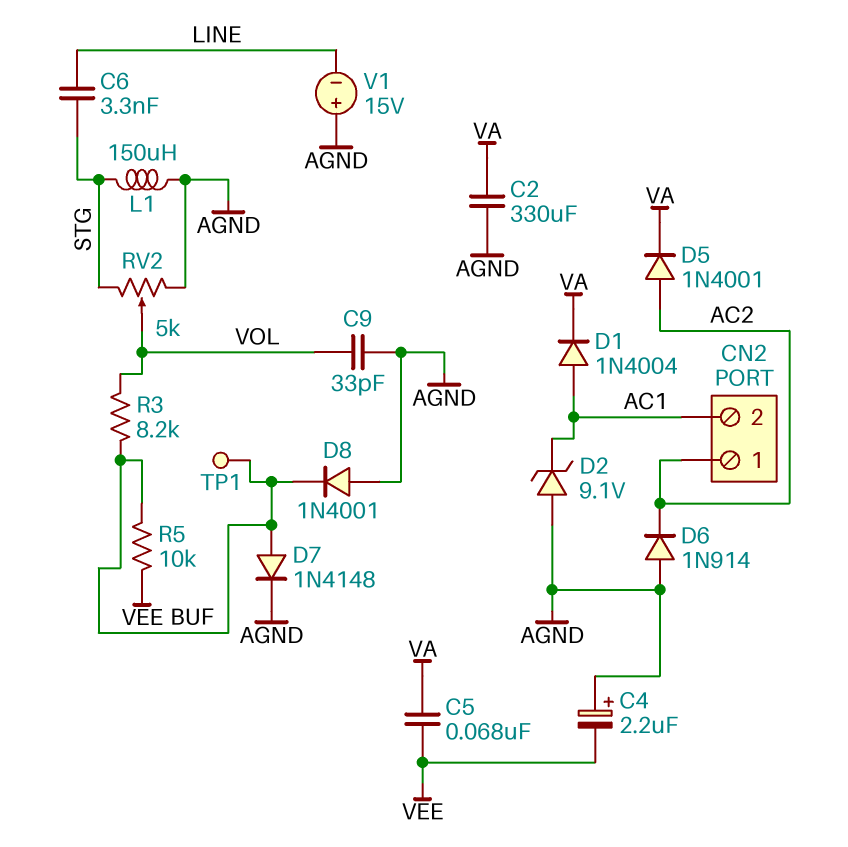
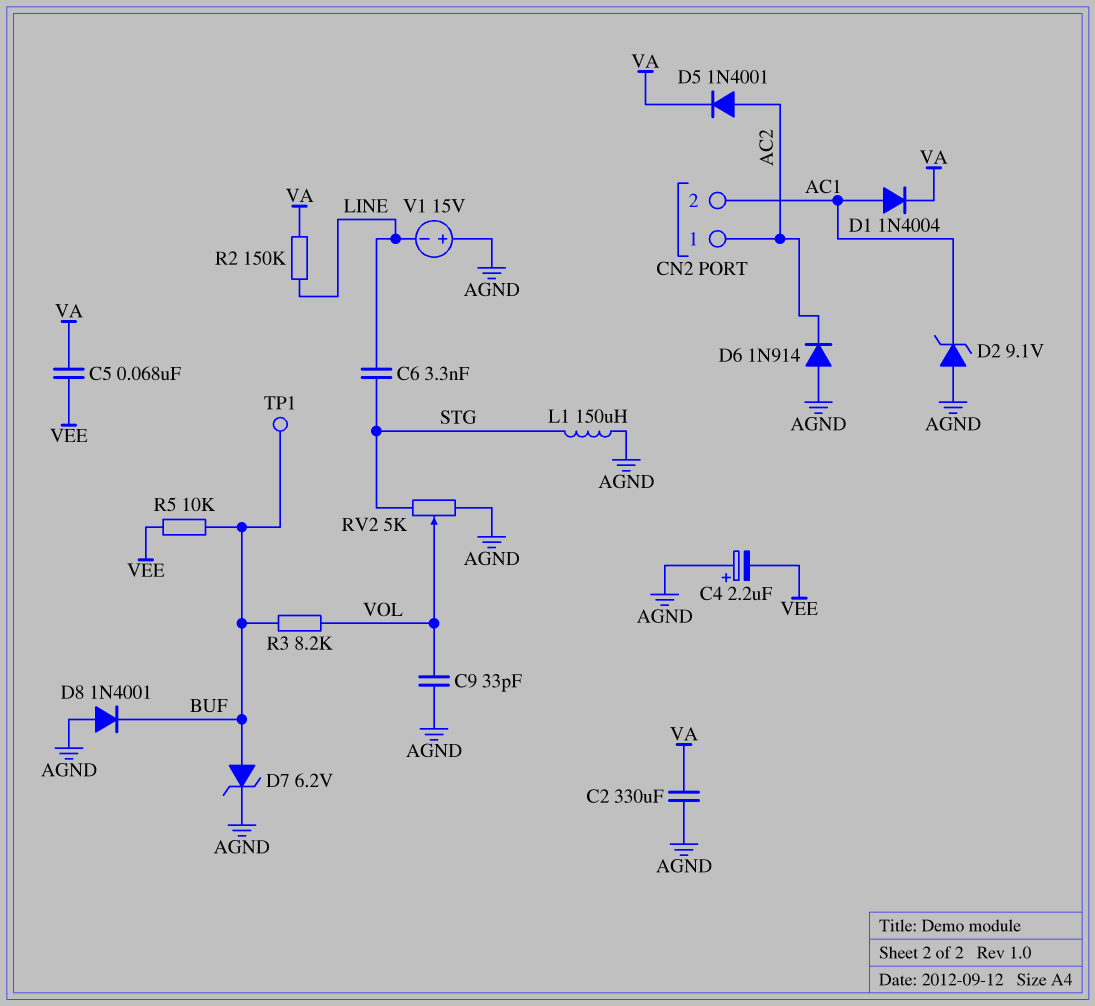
D7: diode 1N4148 (A BUF, K AGND) -> zener 6.2V (A BUF, K AGND)
R2: none -> 150k (LINE, VA)

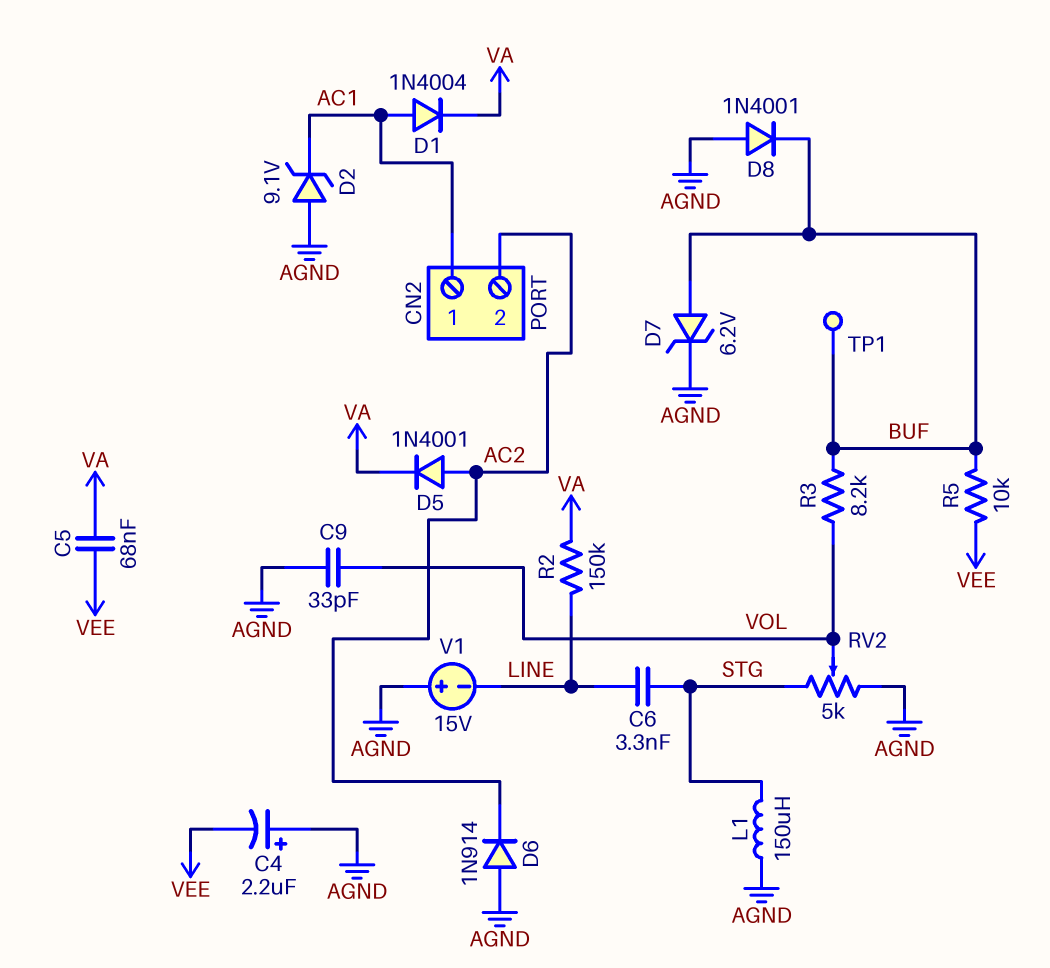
C2: 330uF (AGND, VA) -> none
CN2 pin 1: AC2 -> AC1
CN2 pin 2: AC1 -> AC2

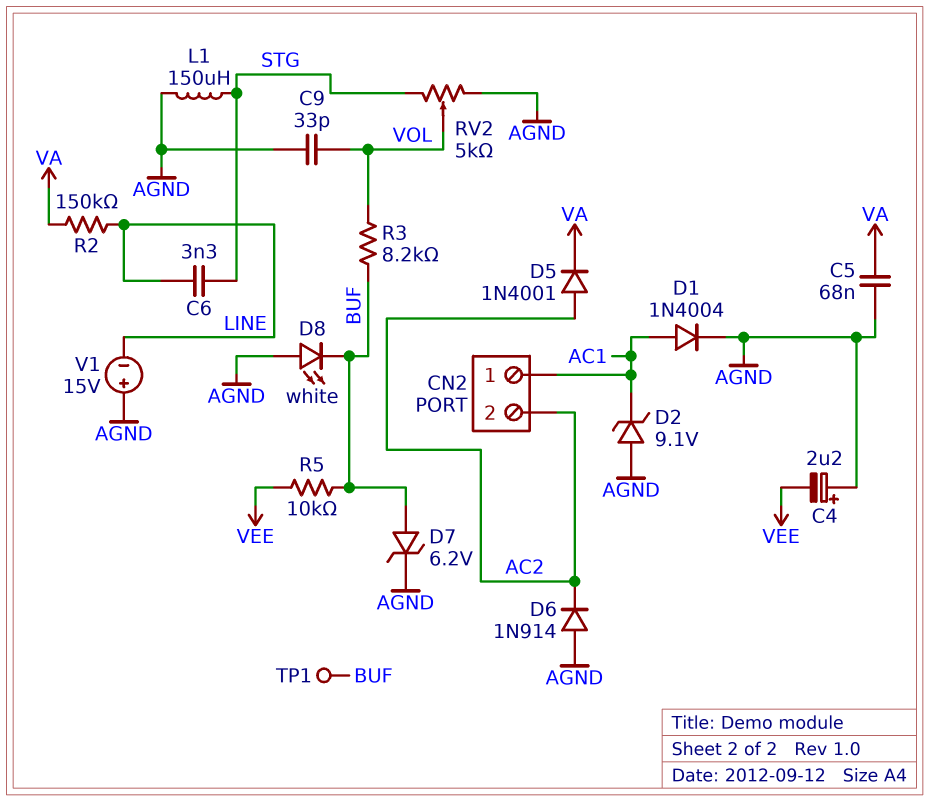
C5: 68nF (VA, VEE) -> 68nF (AGND, VA)
D1: diode 1N4004 (A AC1, K VA) -> diode 1N4004 (A AC1, K AGND)
D8: diode 1N4001 (A AGND, K BUF) -> LED white (A AGND, K BUF)

